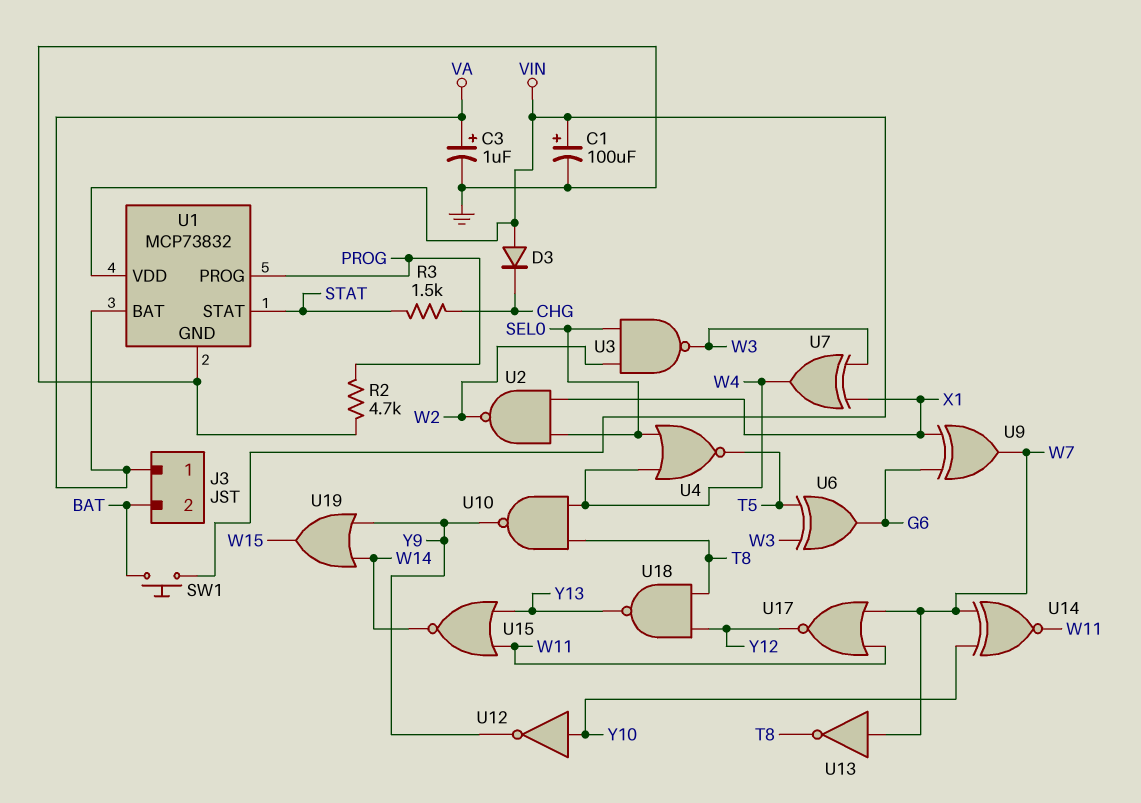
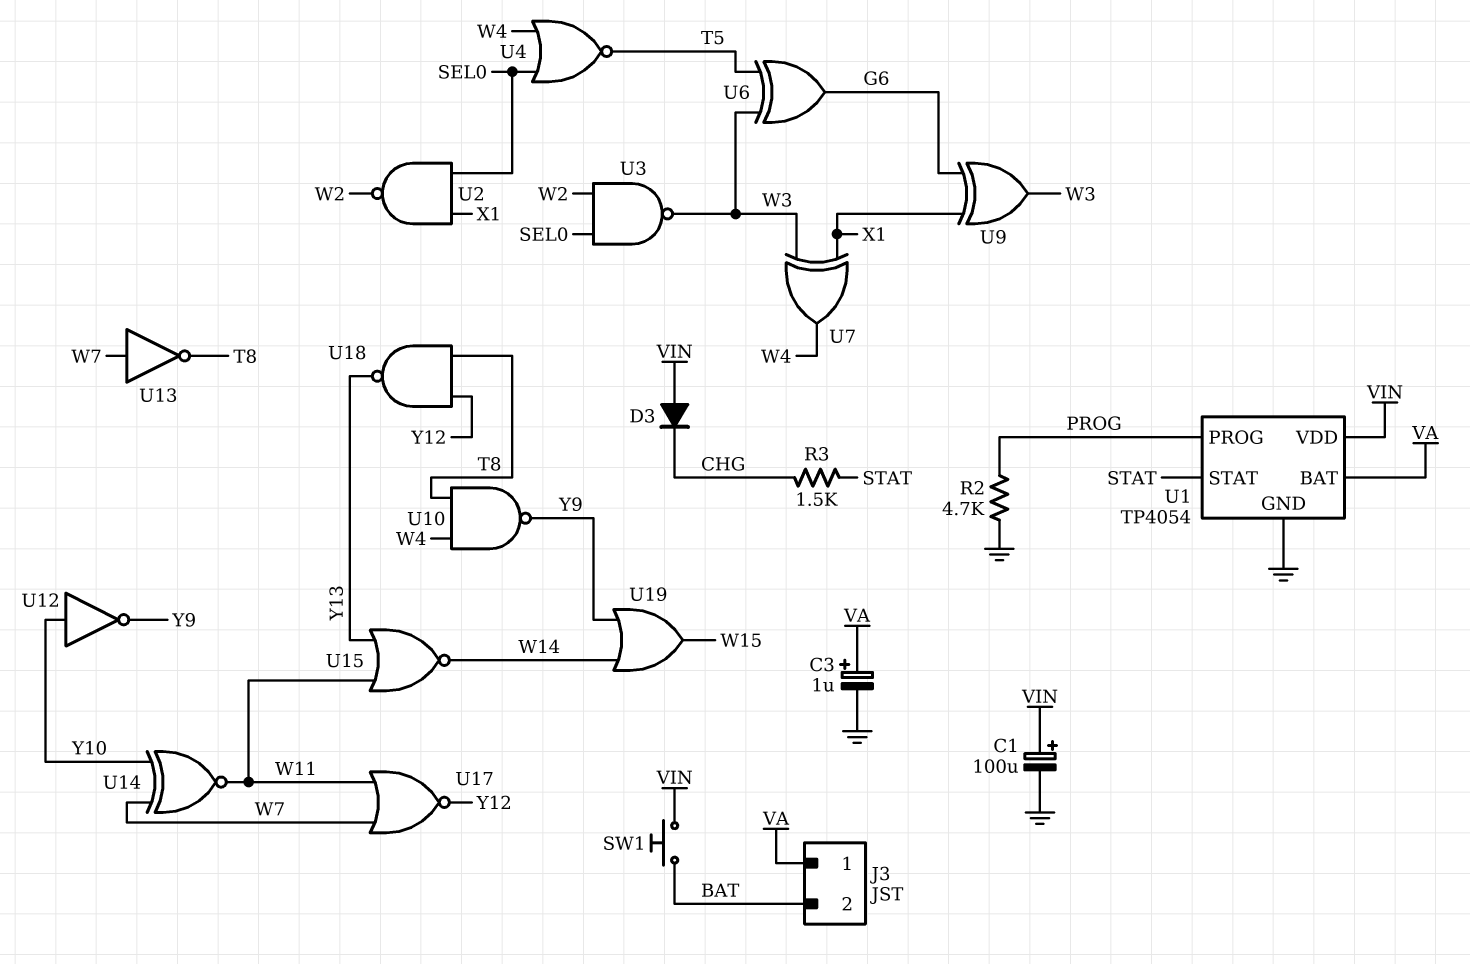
U1: MCP73832 -> TP4054
U9: XOR (in G6, in X1, out W7) -> XOR (in G6, in X1, out W3)

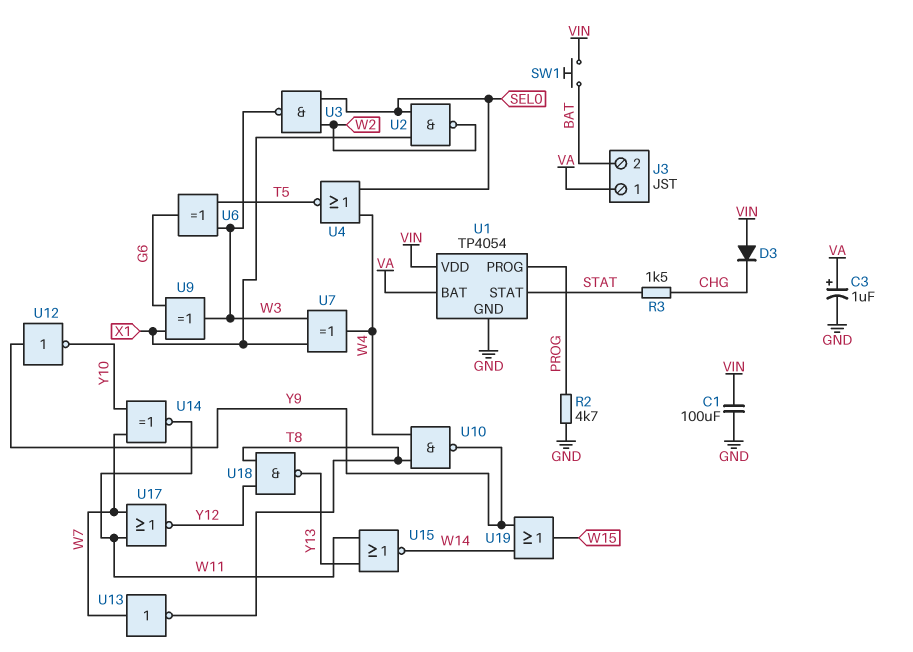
C1: 100uF (plus VIN, minus GND) -> 100uF (GND, VIN)
U12: NOT (in Y10, out Y9) -> NOT (in Y9, out Y10)

